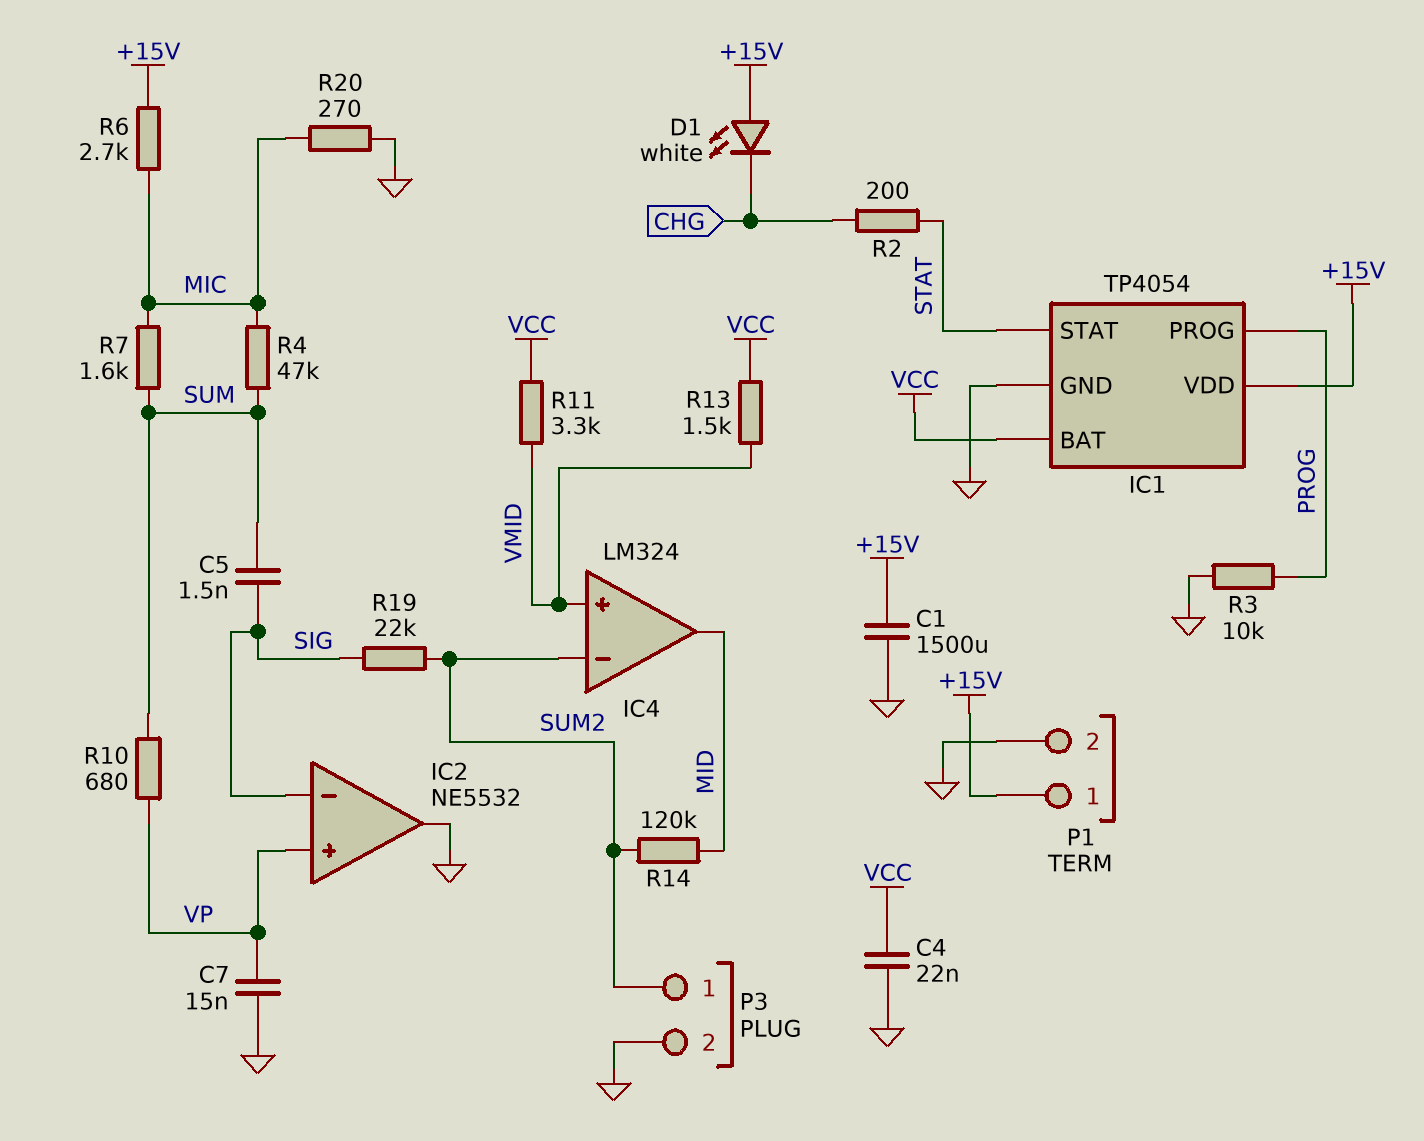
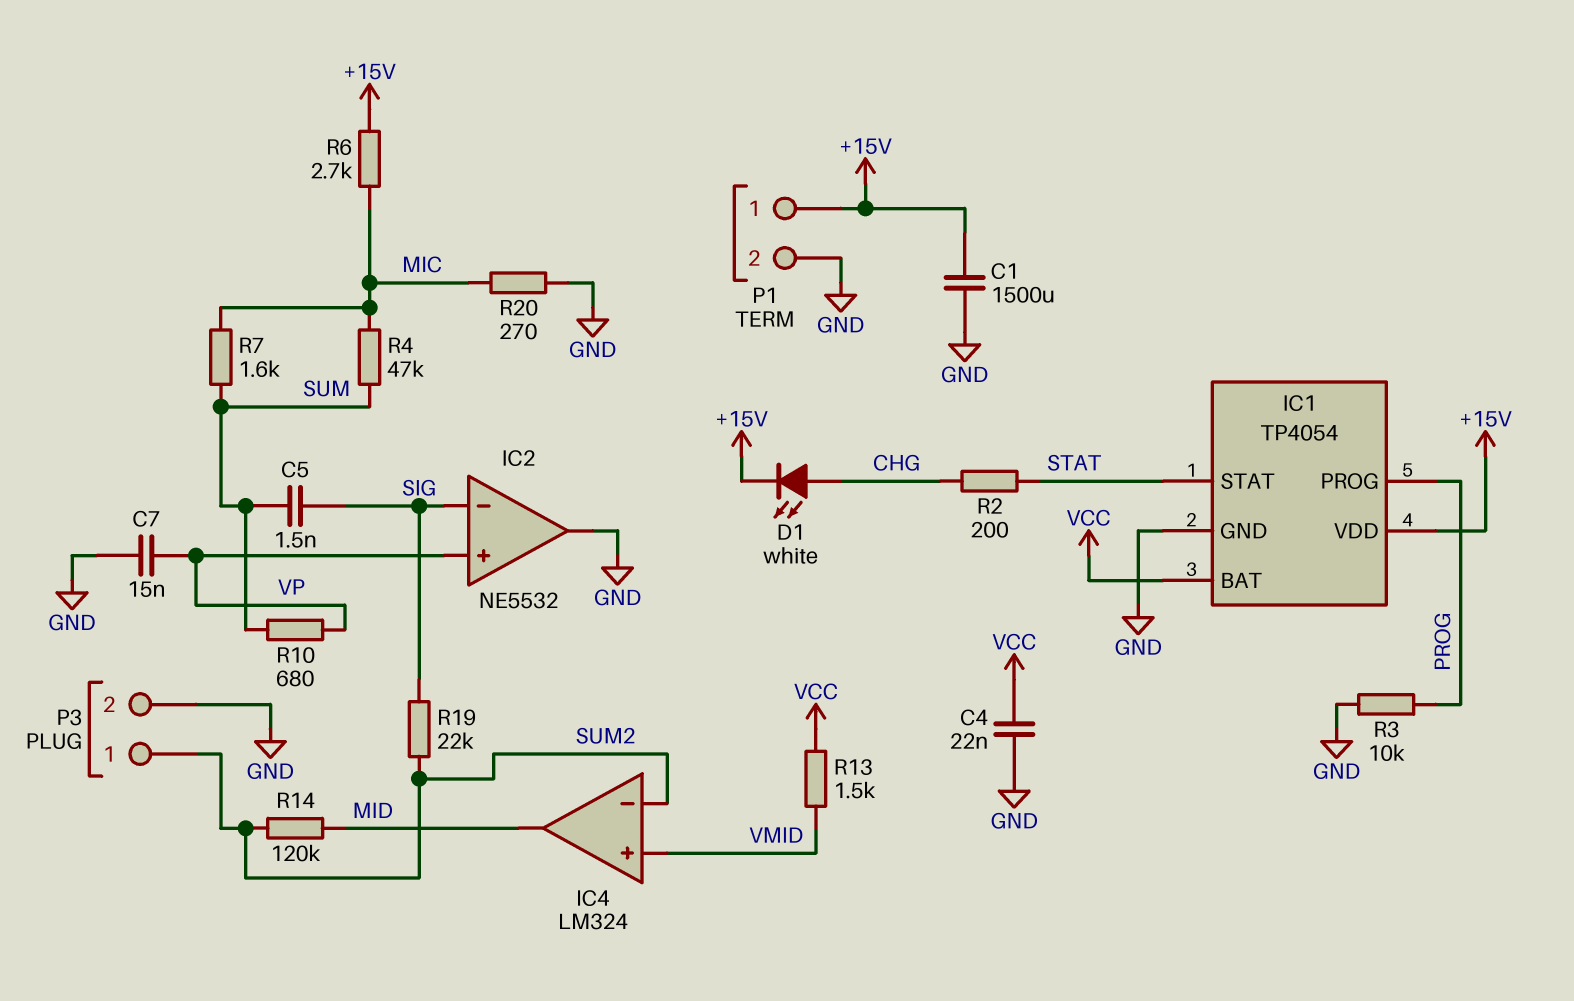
D1: LED white (A +15V, K CHG) -> LED white (A CHG, K +15V)
R11: 3.3k (VCC, VMID) -> none

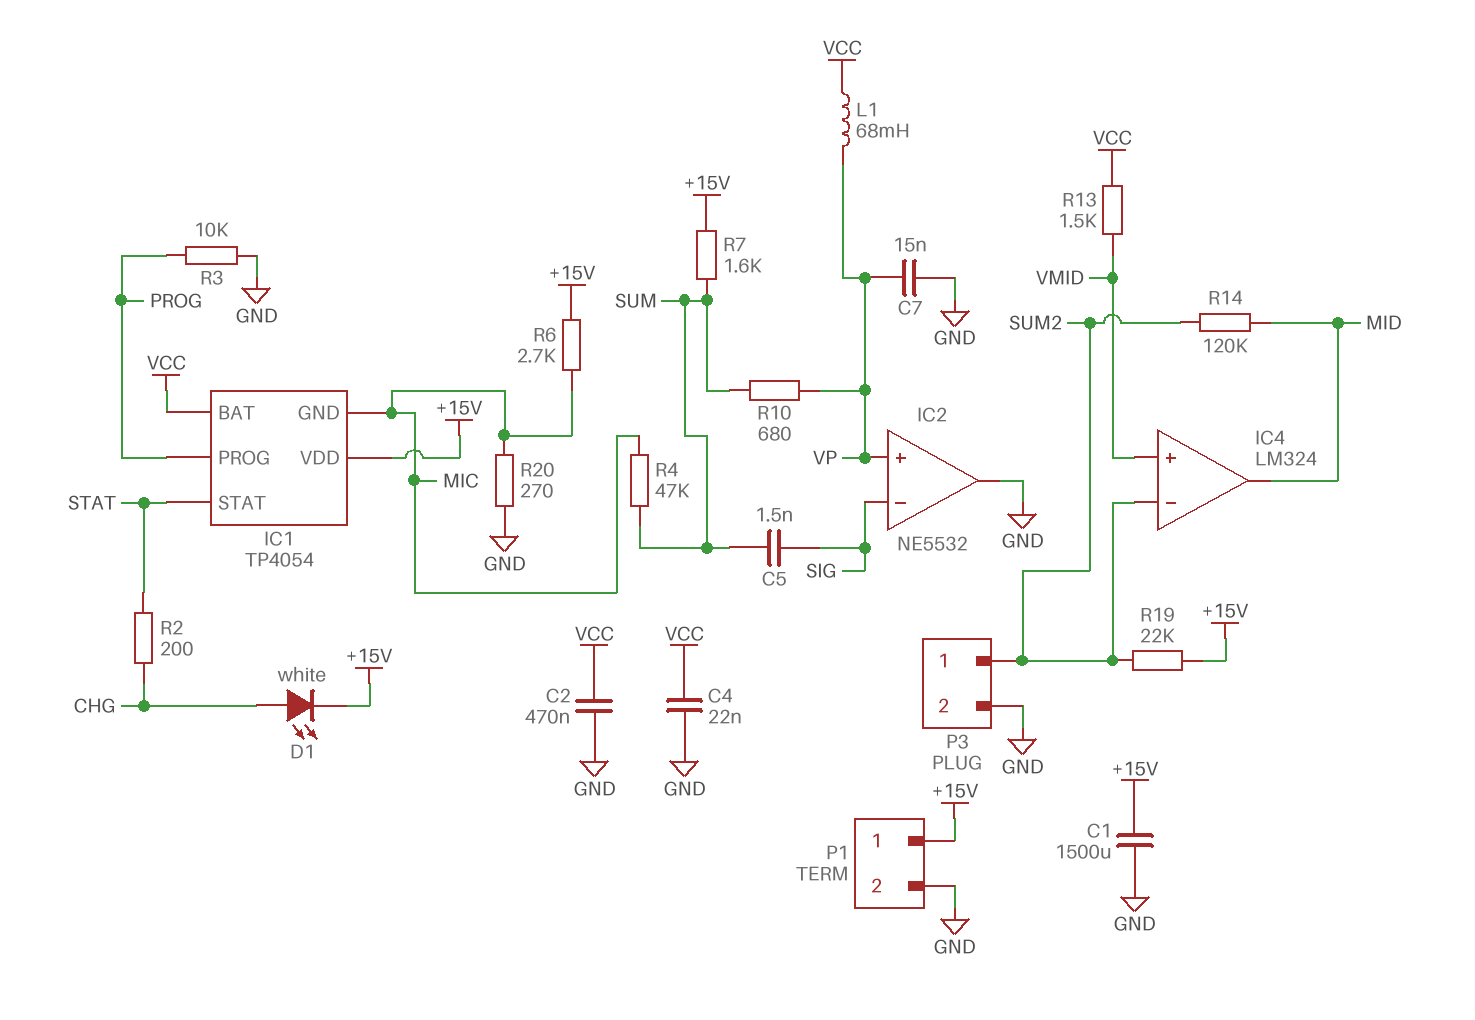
C2: none -> 470nF (GND, VCC)
IC1 pin GND: GND -> MIC
L1: none -> 68mH (VCC, VP)
R7: 1.6k (MIC, SUM) -> 1.6k (+15V, SUM)
R19: 22k (SIG, SUM2) -> 22k (+15V, SUM2)

